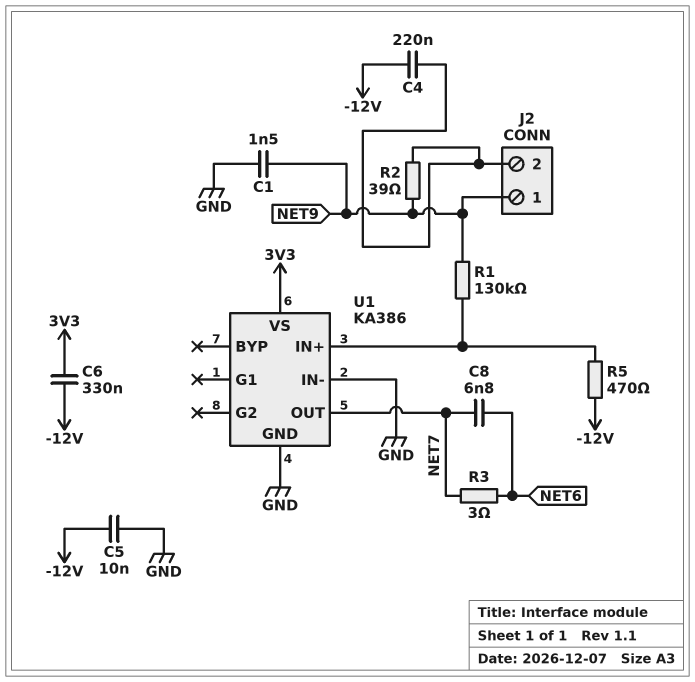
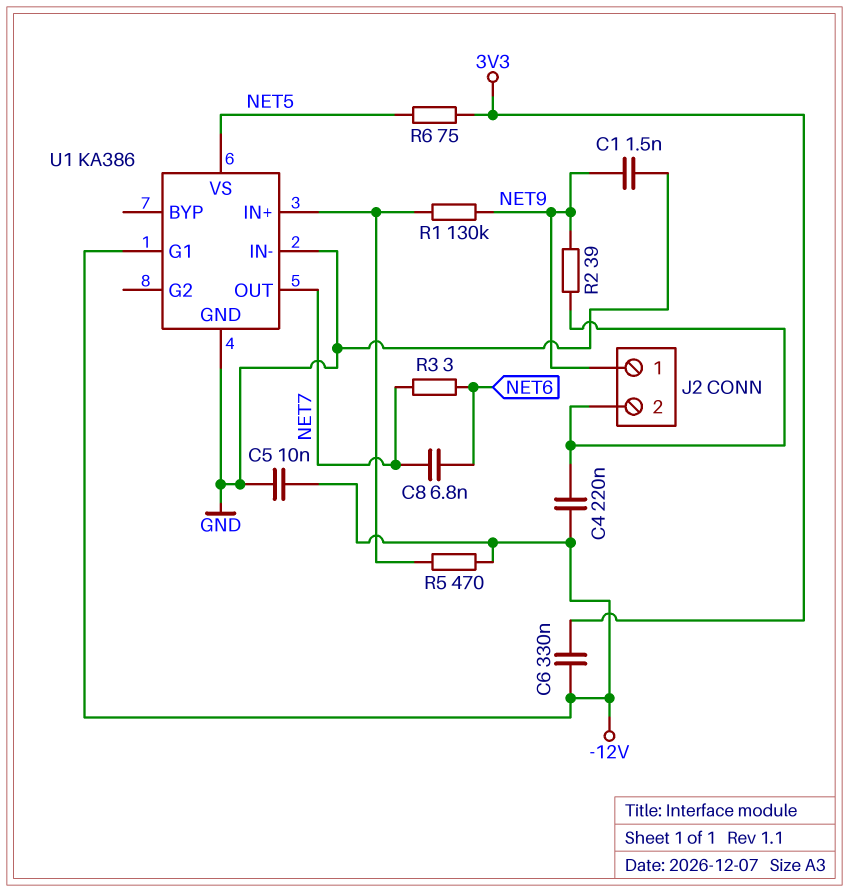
R6: none -> 75 (3V3, NET5)
U1 pin G1: none -> -12V
U1 pin VS: 3V3 -> NET5

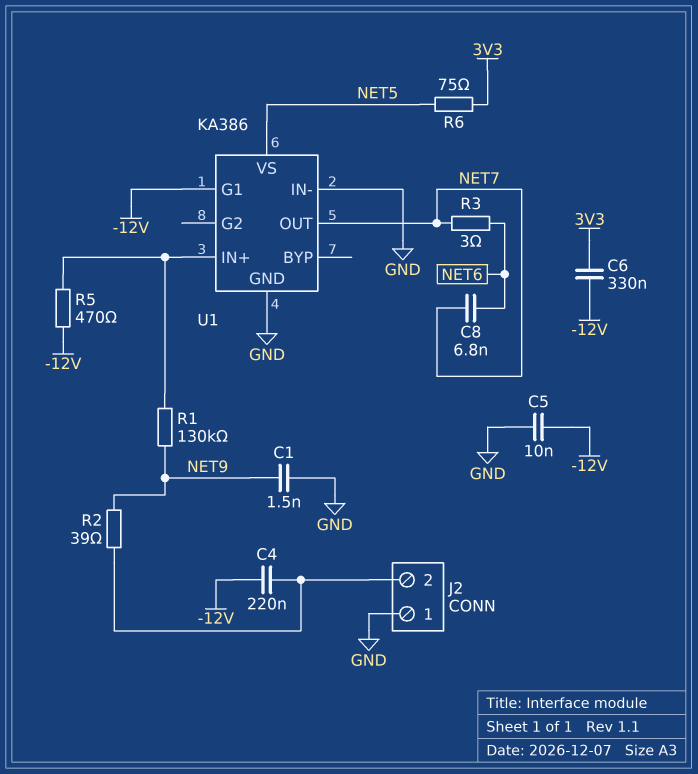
J2 pin 1: NET9 -> GND

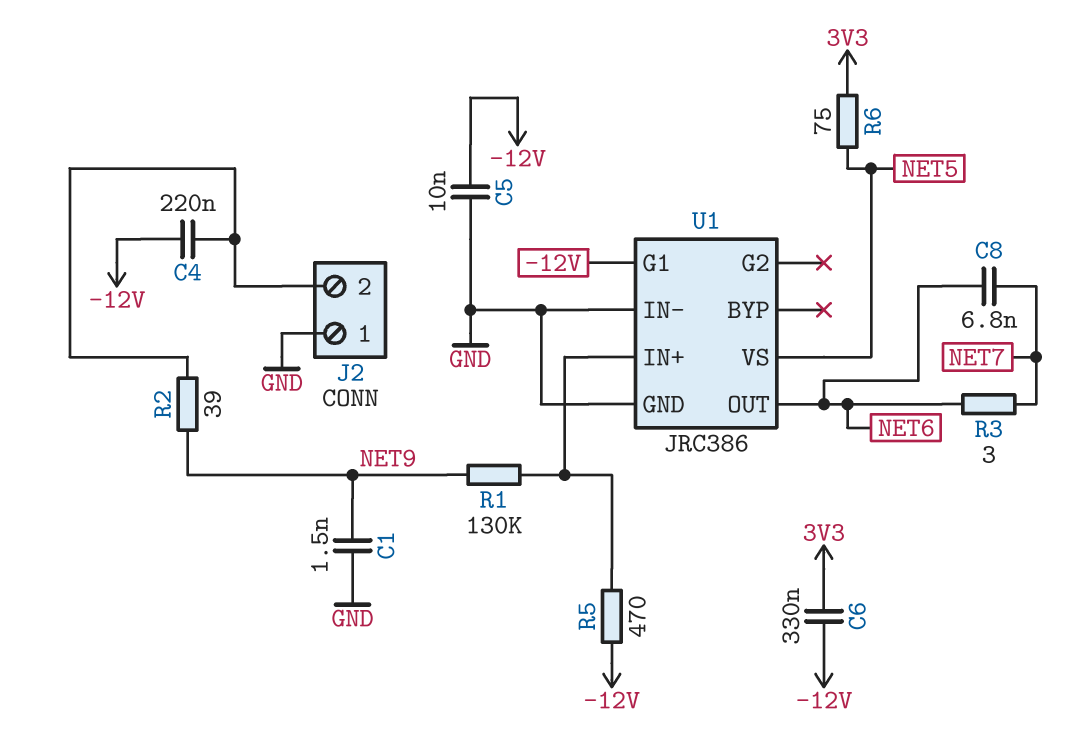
U1: KA386 -> JRC386
U1 pin OUT: NET7 -> NET6

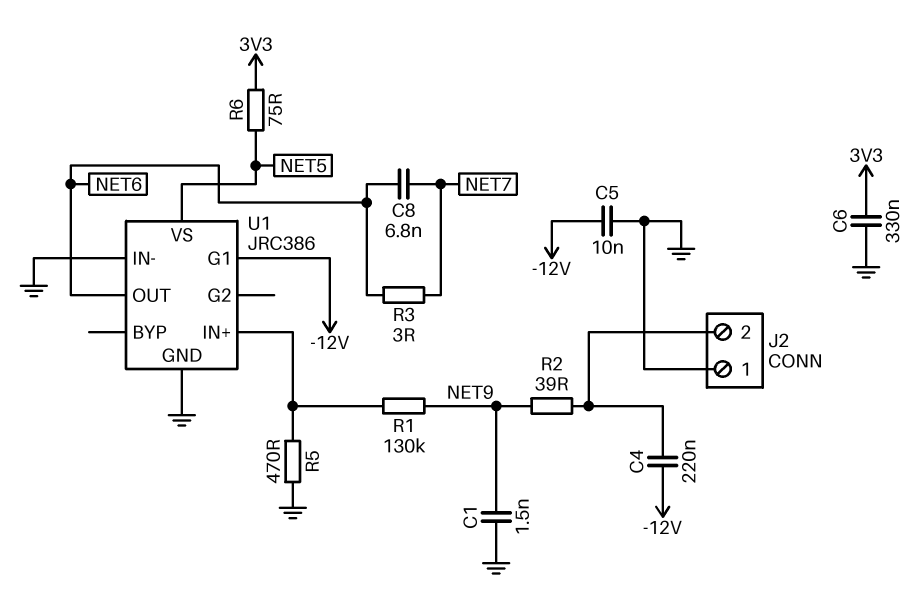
C6: 330nF (-12V, 3V3) -> 330nF (3V3, GND)
R5: 470 (-12V, U1/IN+) -> 470 (GND, U1/IN+)

